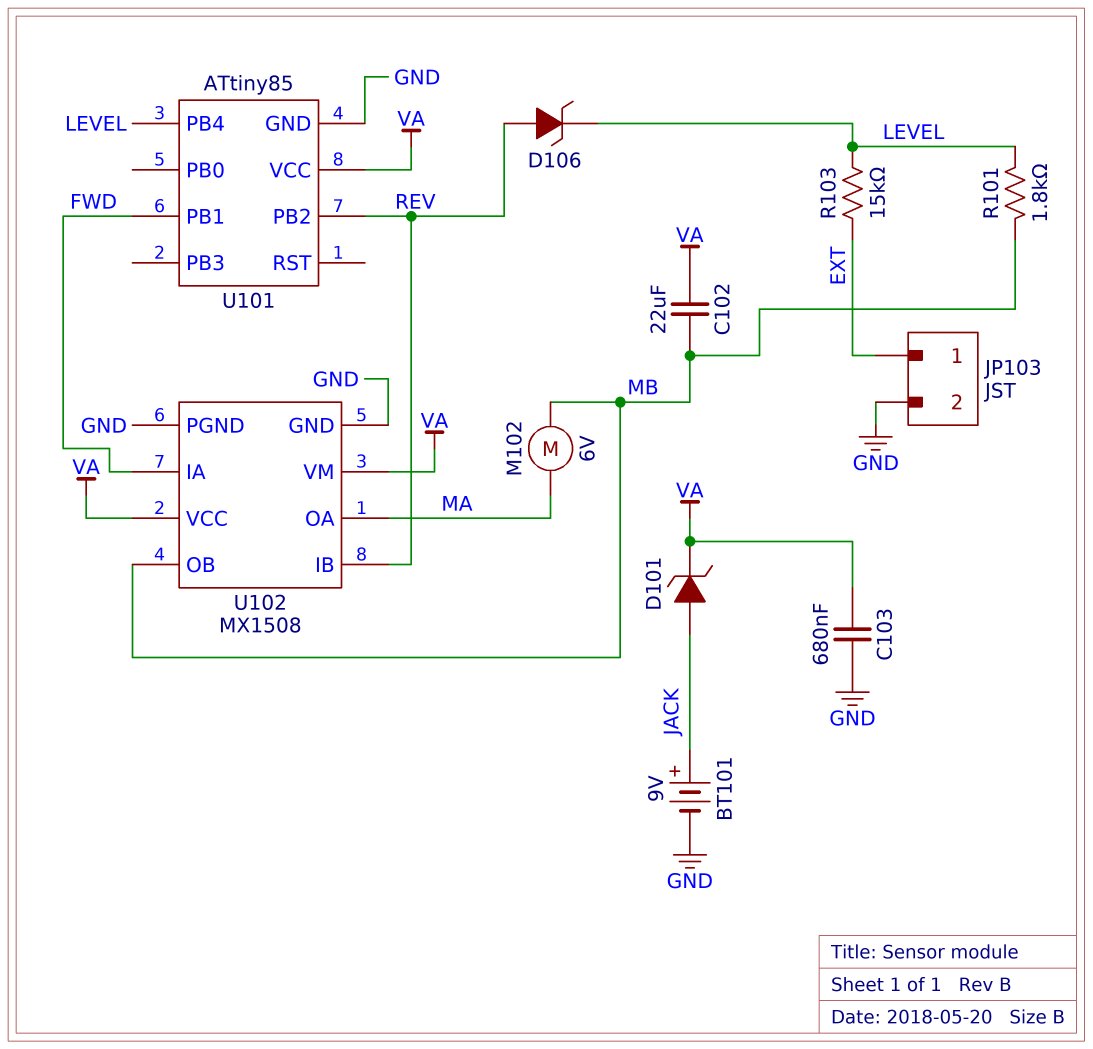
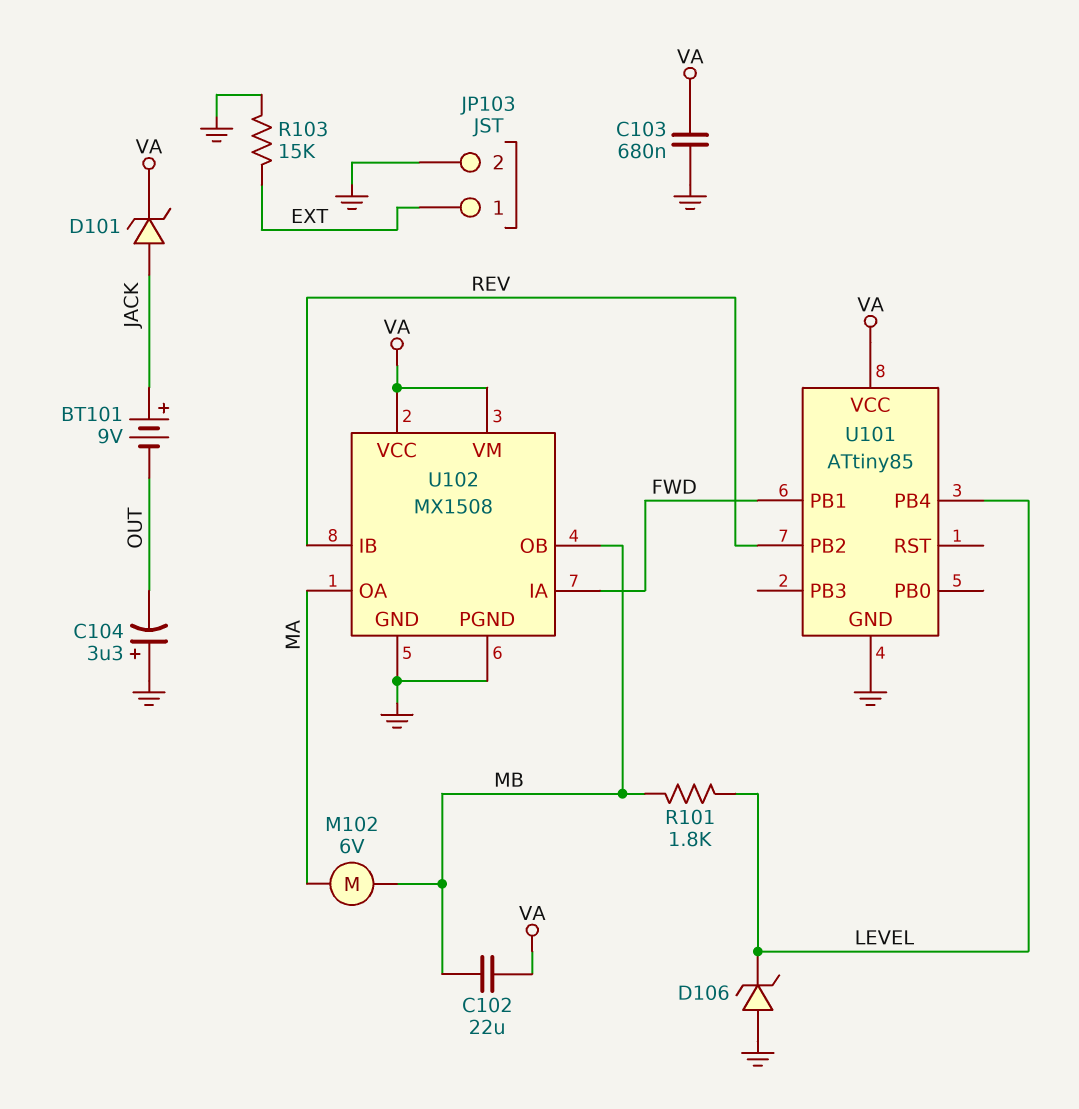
BT101: 9V (plus JACK, minus GND) -> 9V (plus JACK, minus OUT)
C104: none -> 3.3uF (plus GND, minus OUT)
D106: zener (A REV, K LEVEL) -> zener (A GND, K LEVEL)
R103: 15k (EXT, LEVEL) -> 15k (EXT, GND)

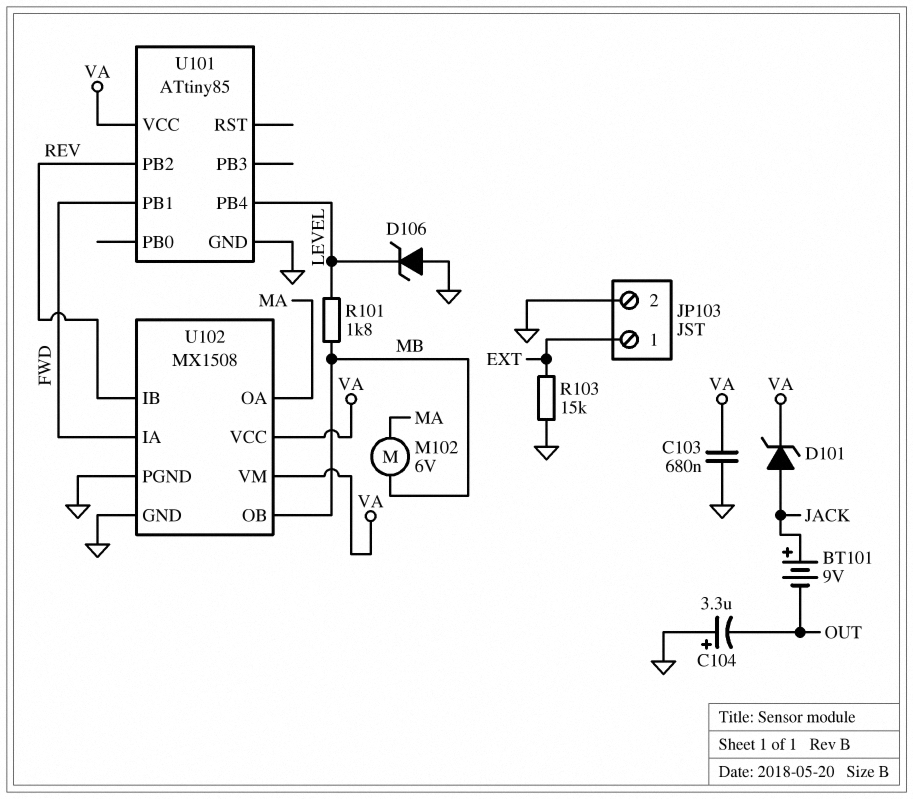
C102: 22uF (MB, VA) -> none

